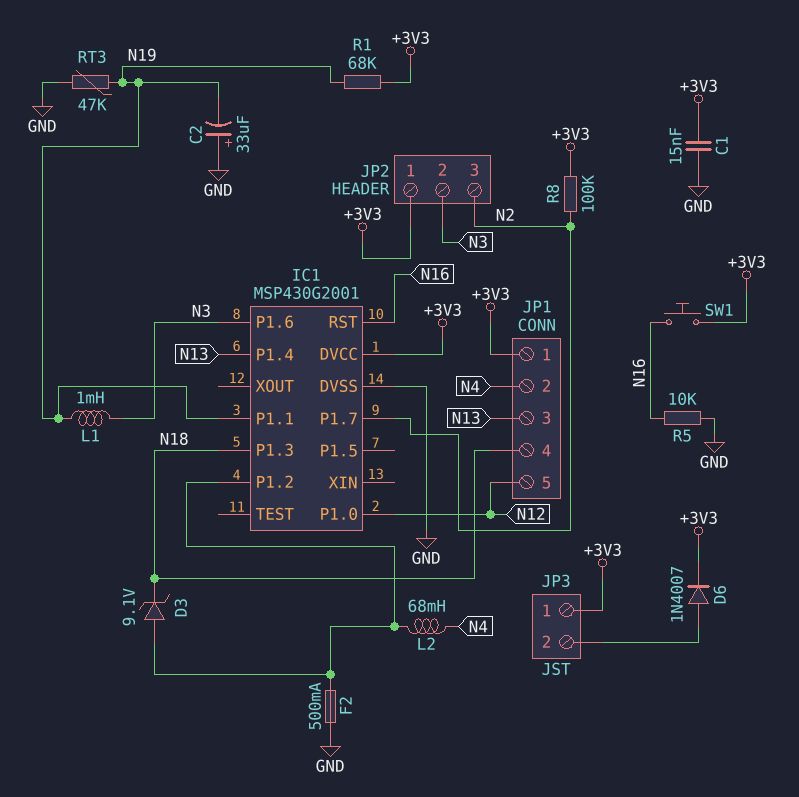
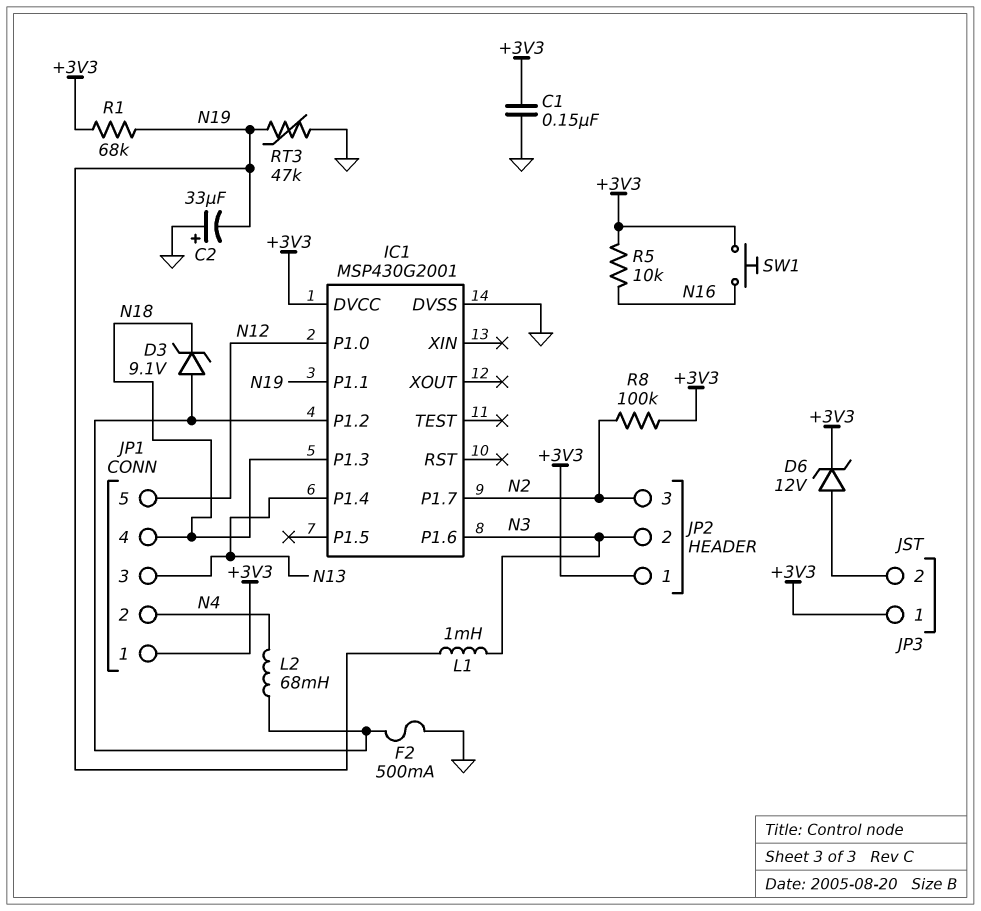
C1: 15nF (+3V3, GND) -> 150nF (+3V3, GND)
D6: diode 1N4007 (A JP3/2, K +3V3) -> zener 12V (A JP3/2, K +3V3)
IC1 pin RST: N16 -> none
R5: 10k (GND, N16) -> 10k (+3V3, N16)

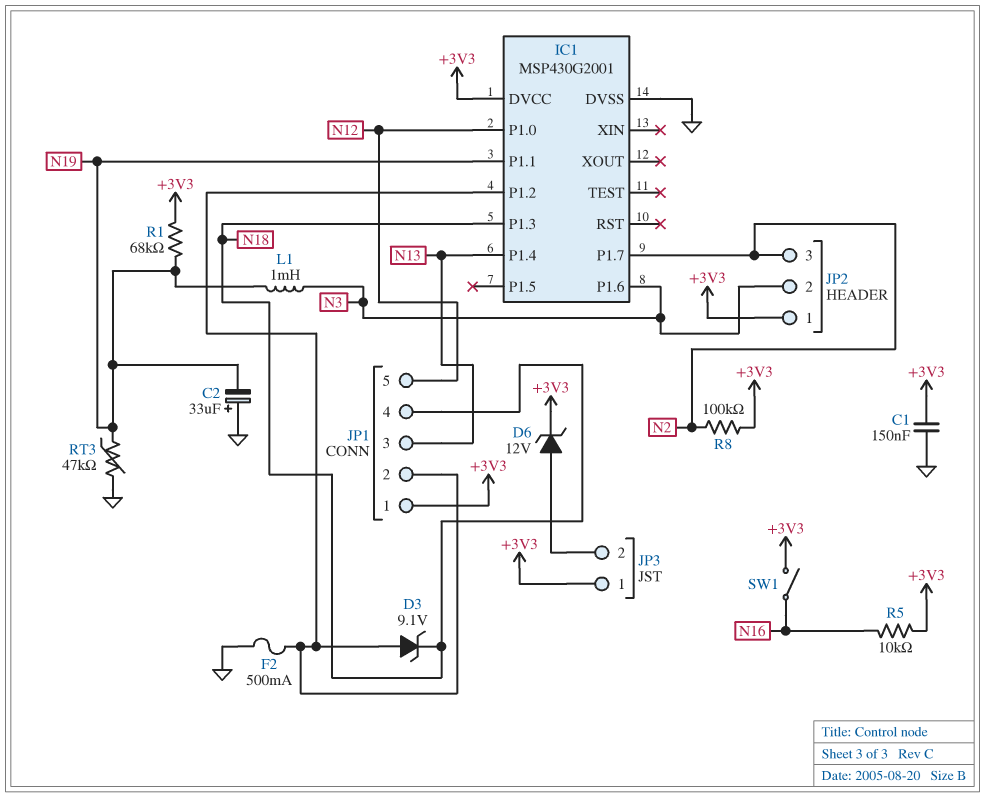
JP1 pin 2: N4 -> IC1/P1.2
L2: 68mH (IC1/P1.2, N4) -> none
SW1: button (+3V3, N16) -> switch (+3V3, N16)

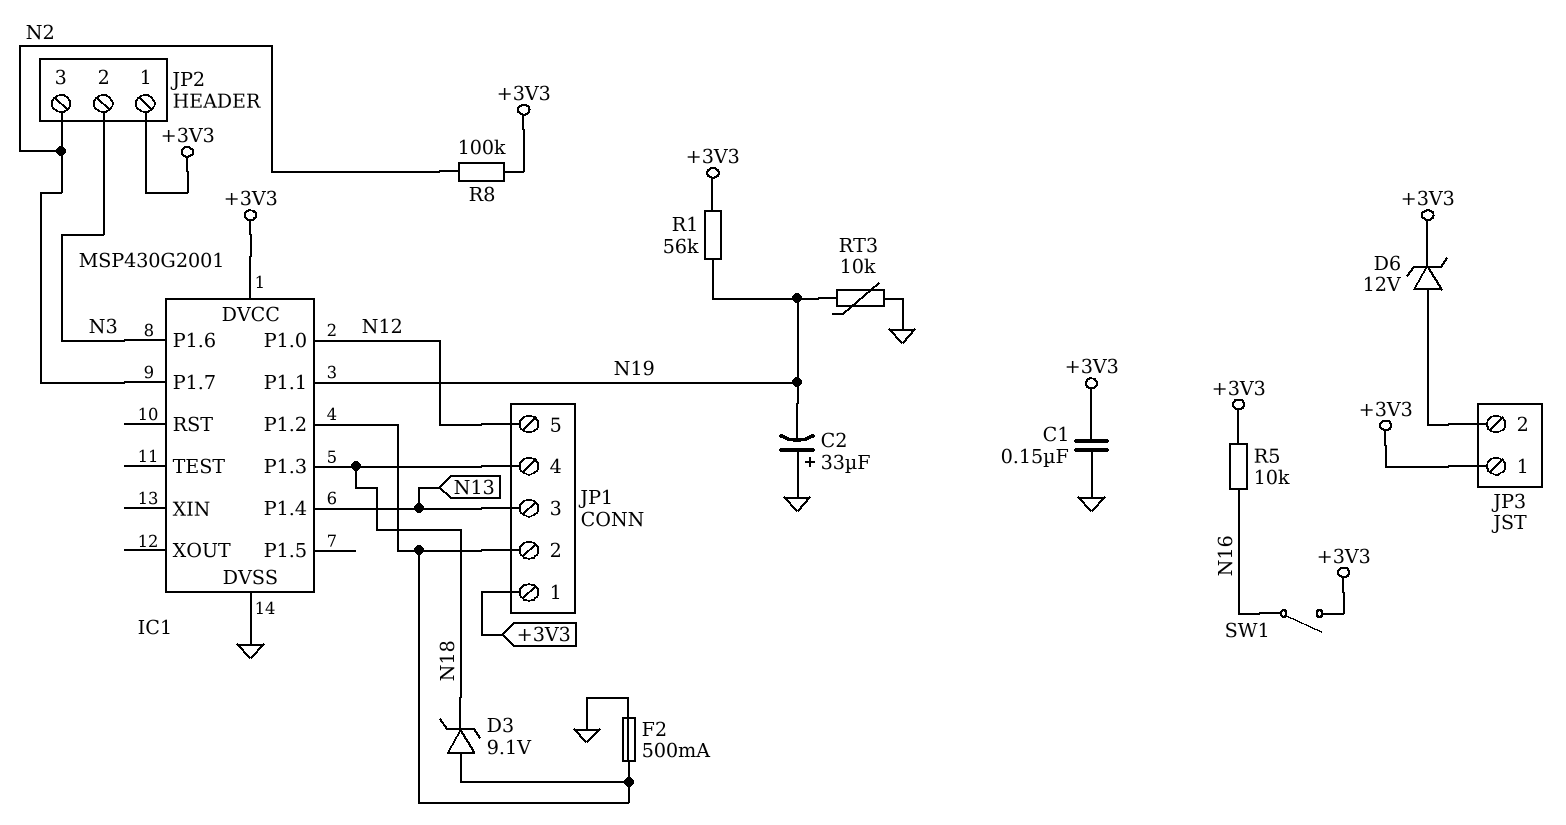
L1: 1mH (N3, N19) -> none
R1: 68k (+3V3, N19) -> 56k (+3V3, N19)
RT3: 47k (GND, N19) -> 10k (GND, N19)

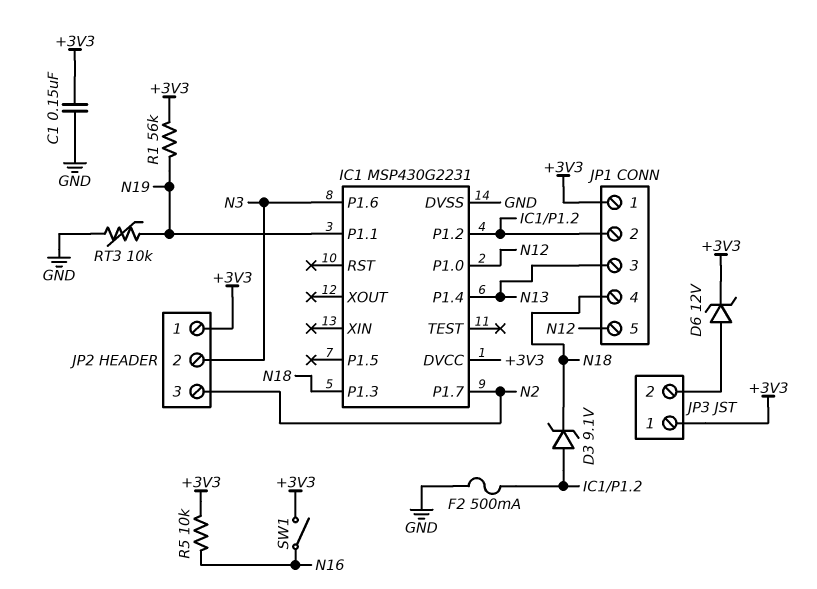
C2: 33uF (plus GND, minus N19) -> none
IC1: MSP430G2001 -> MSP430G2231
R8: 100k (+3V3, N2) -> none

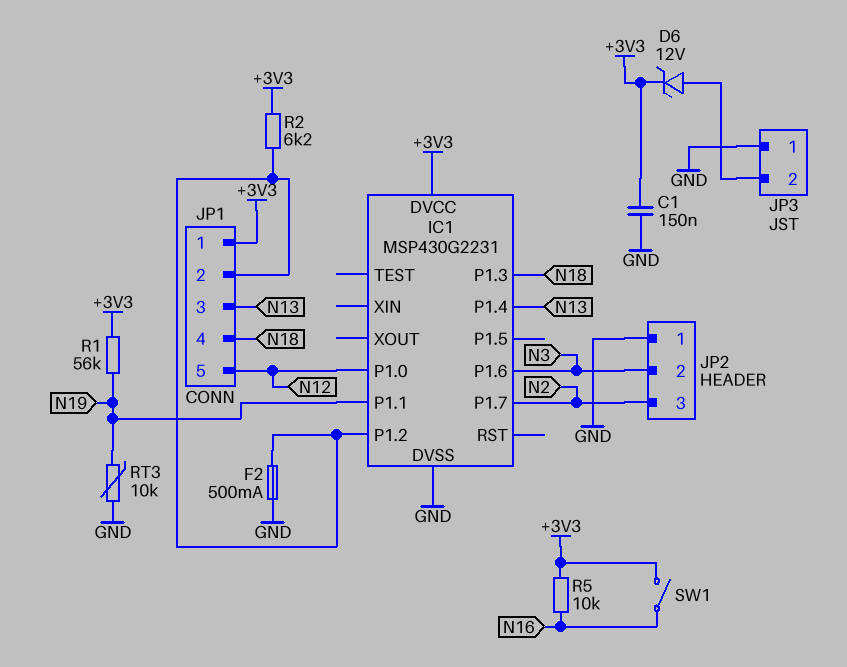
D3: zener 9.1V (A IC1/P1.2, K N18) -> none
JP2 pin 1: +3V3 -> GND
JP3 pin 1: +3V3 -> GND
R2: none -> 6.2k (+3V3, IC1/P1.2)

